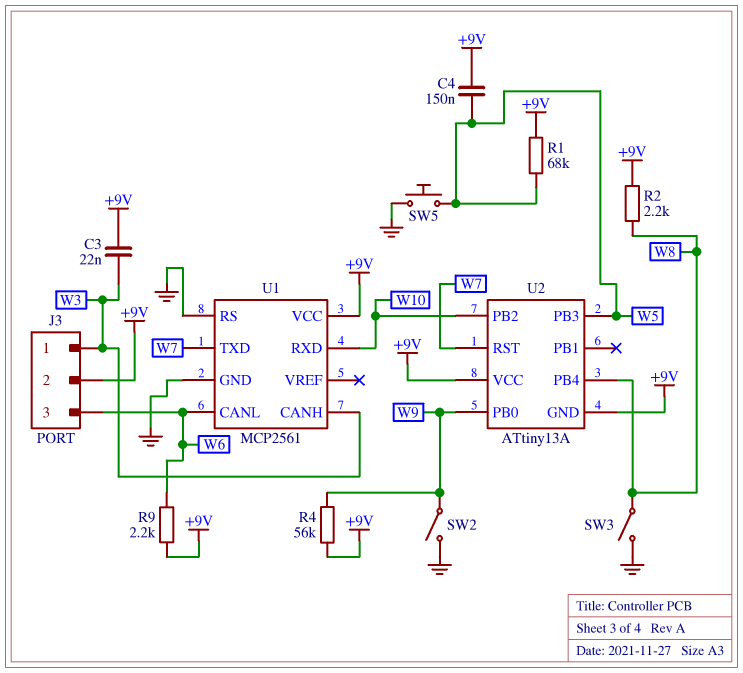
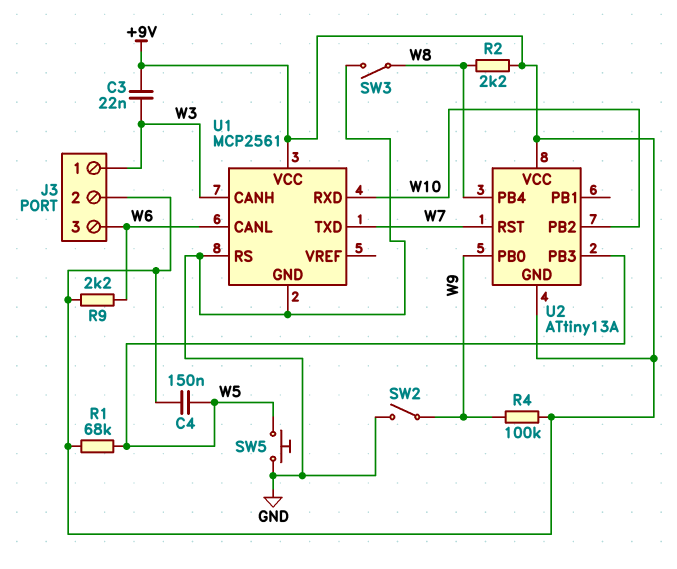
R4: 56k (+9V, W9) -> 100k (+9V, W9)

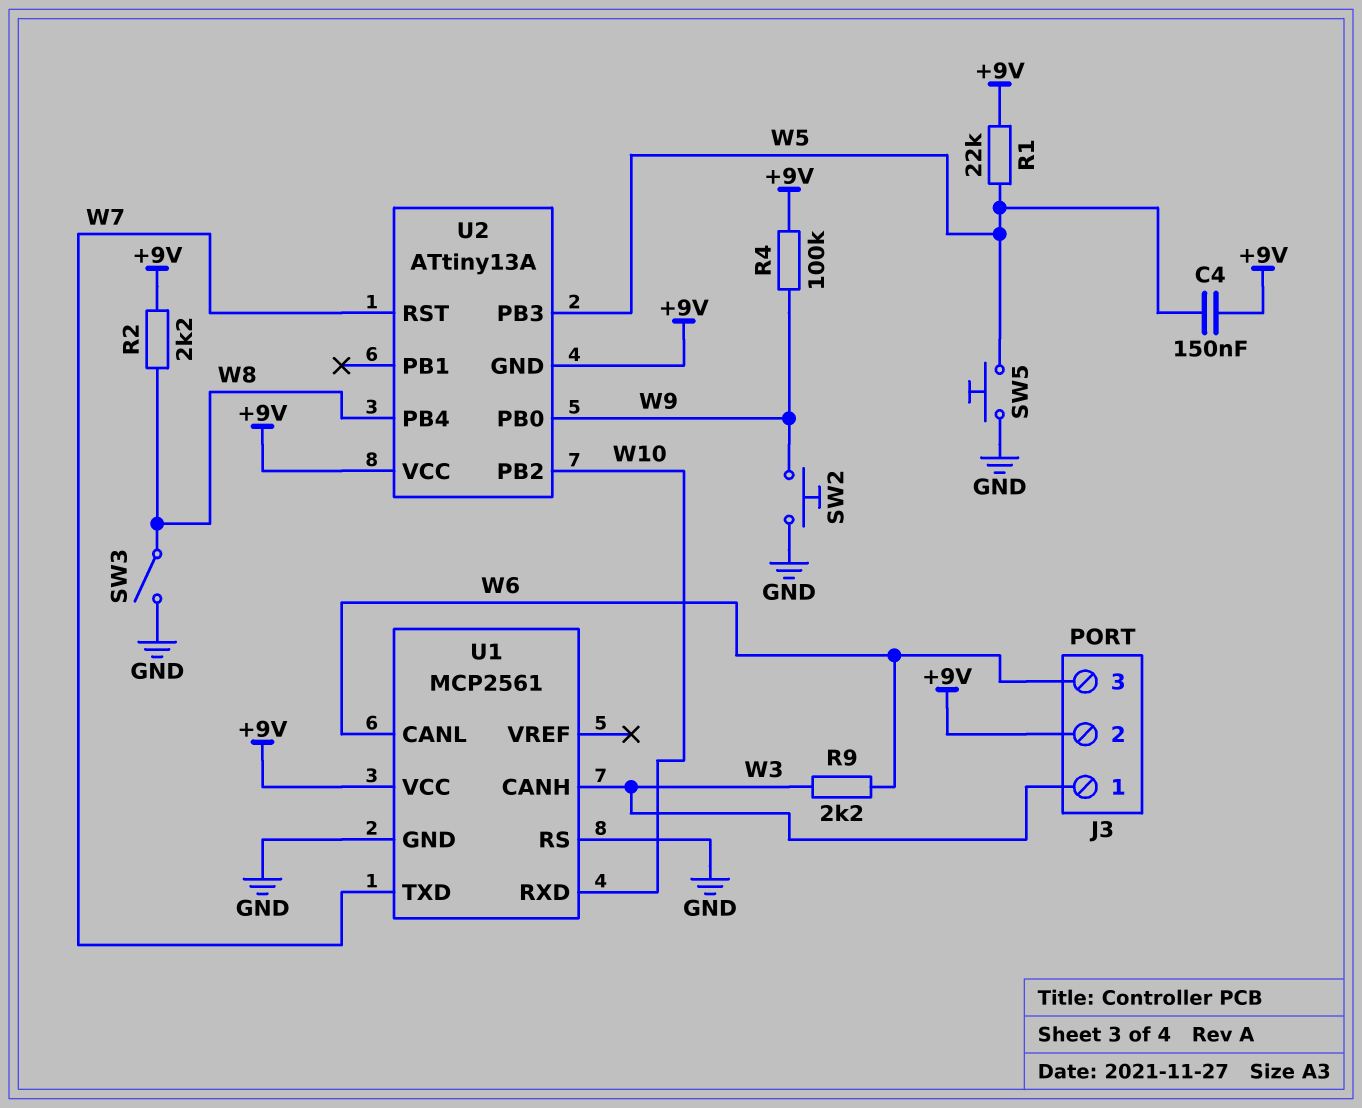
C3: 22nF (+9V, W3) -> none
R1: 68k (+9V, W5) -> 22k (+9V, W5)
R9: 2.2k (+9V, W6) -> 2.2k (W3, W6)
SW2: switch (GND, W9) -> button (GND, W9)

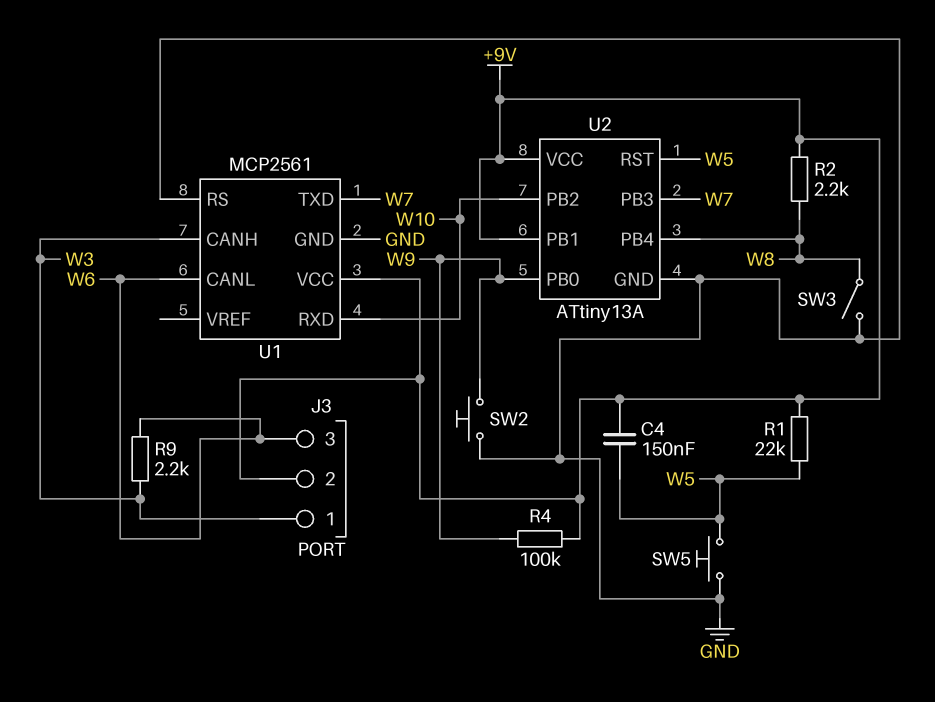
U2 pin GND: +9V -> GND
U2 pin PB1: none -> +9V
U2 pin PB3: W5 -> W7
U2 pin RST: W7 -> W5

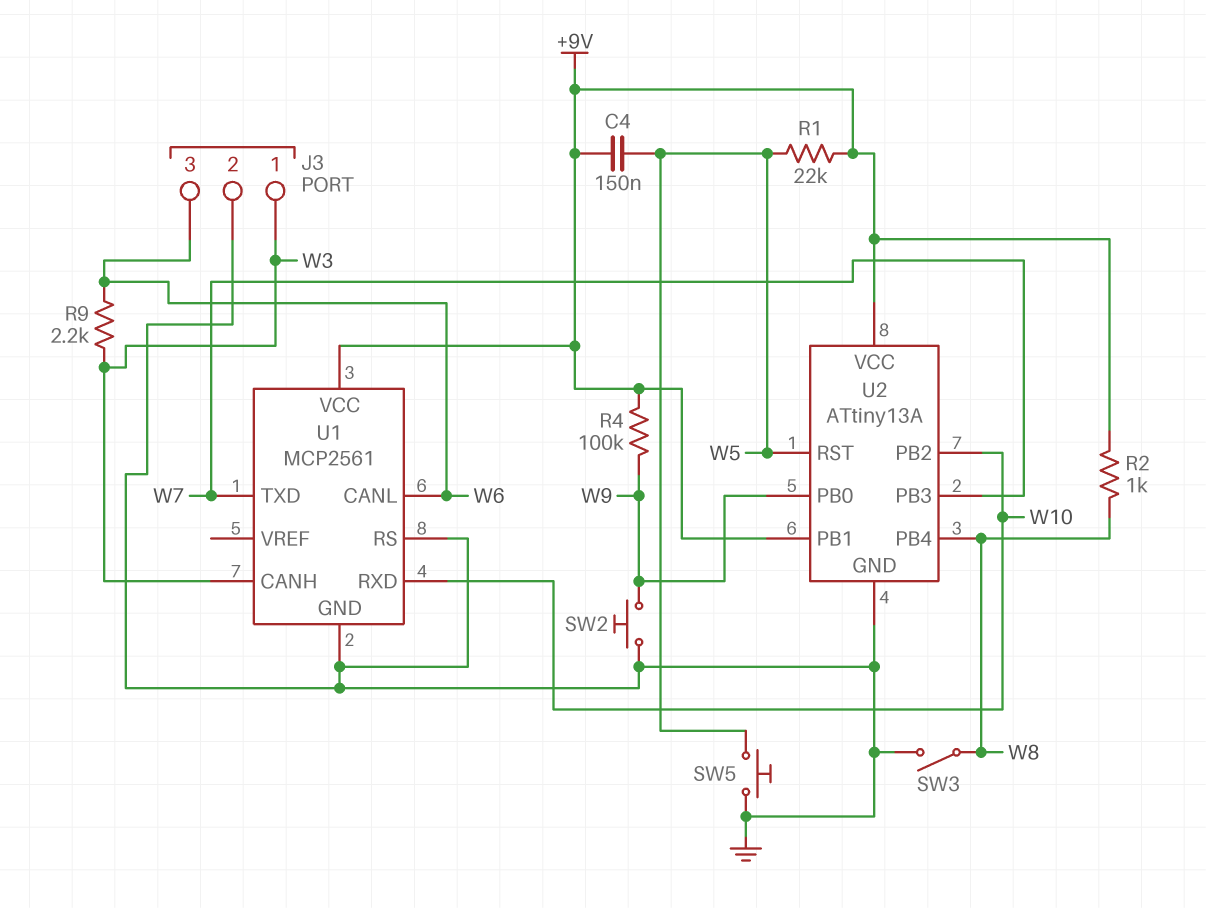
J3 pin 2: +9V -> GND
R2: 2.2k (+9V, W8) -> 1k (+9V, W8)

